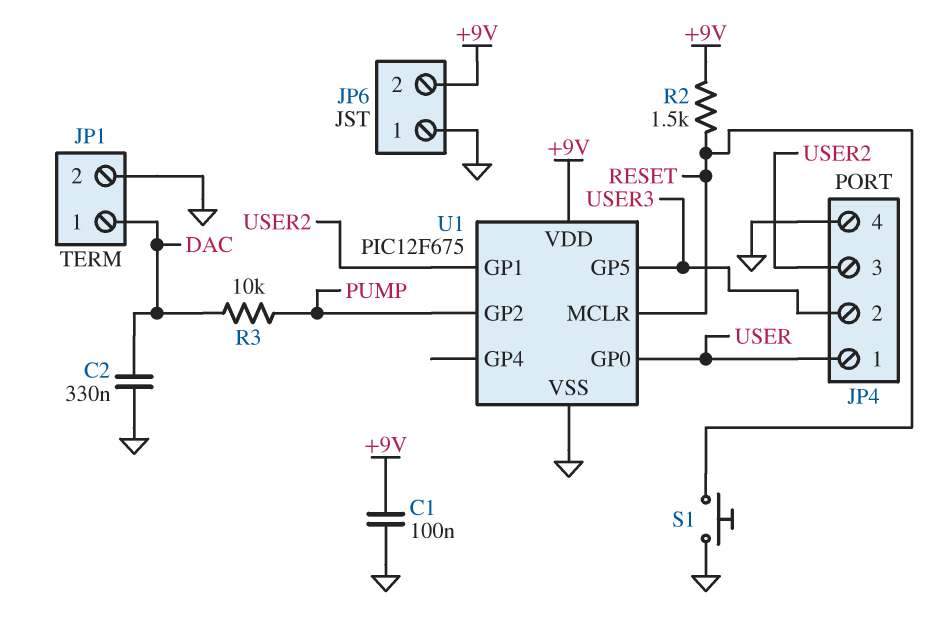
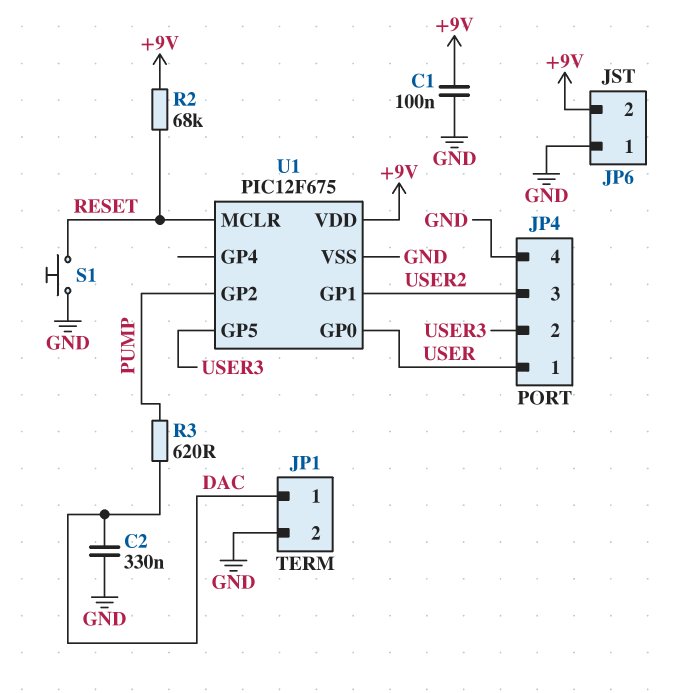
R2: 1.5k (+9V, RESET) -> 68k (+9V, RESET)
R3: 10k (DAC, PUMP) -> 620 (DAC, PUMP)

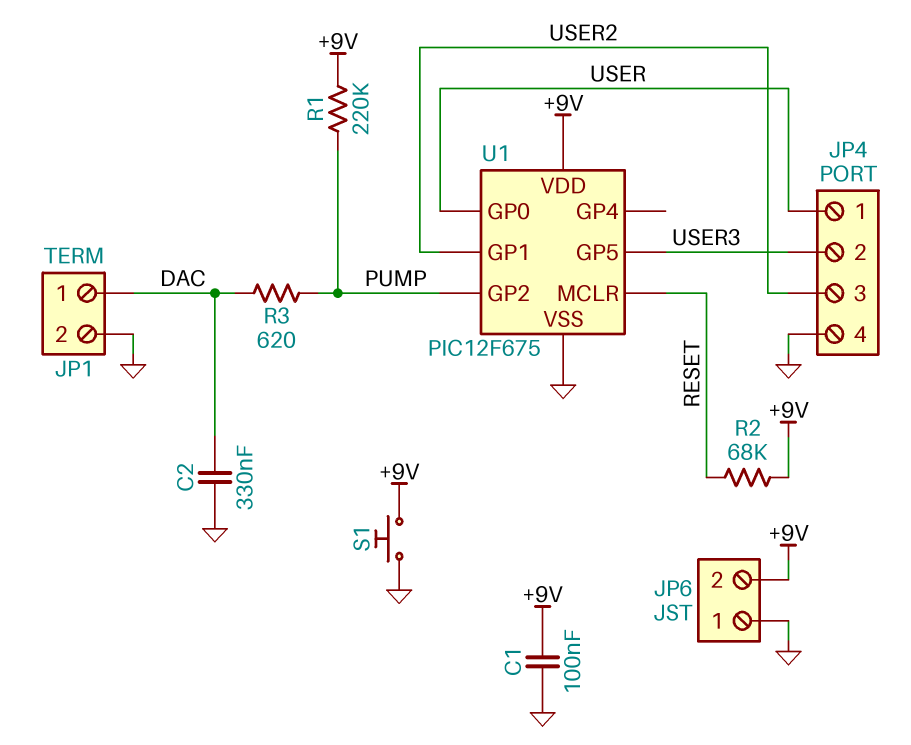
R1: none -> 220k (+9V, PUMP)
S1: button (GND, RESET) -> button (+9V, GND)

